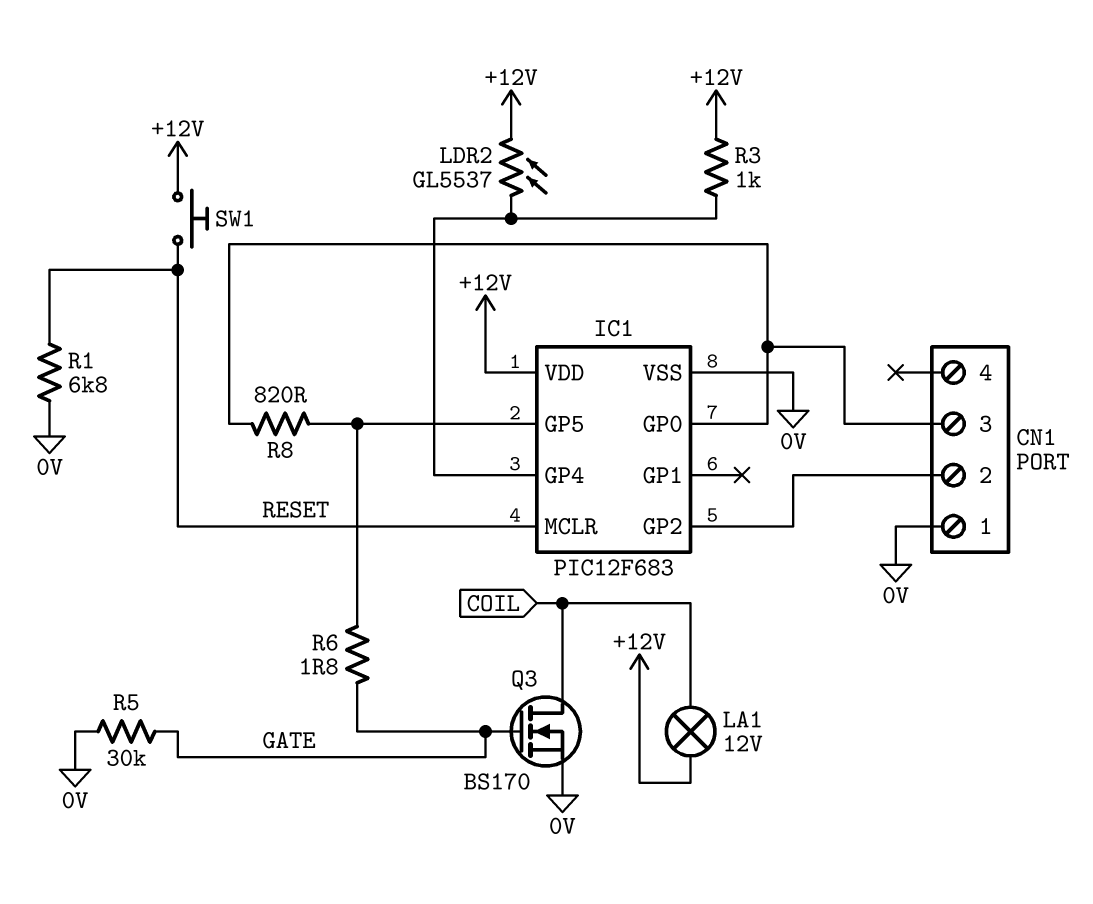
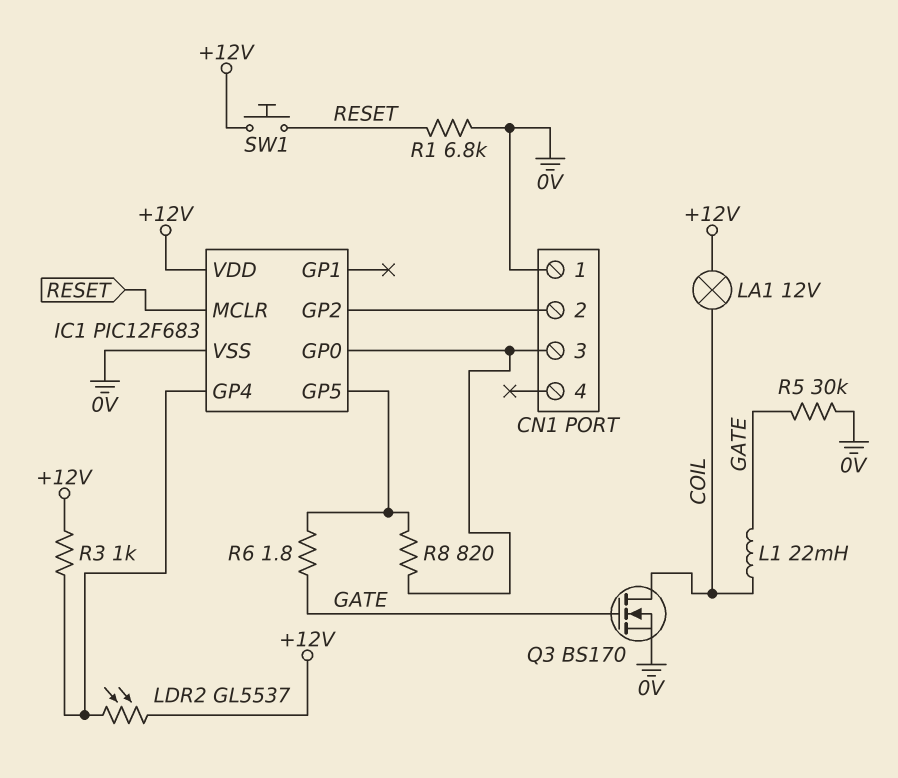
L1: none -> 22mH (COIL, GATE)

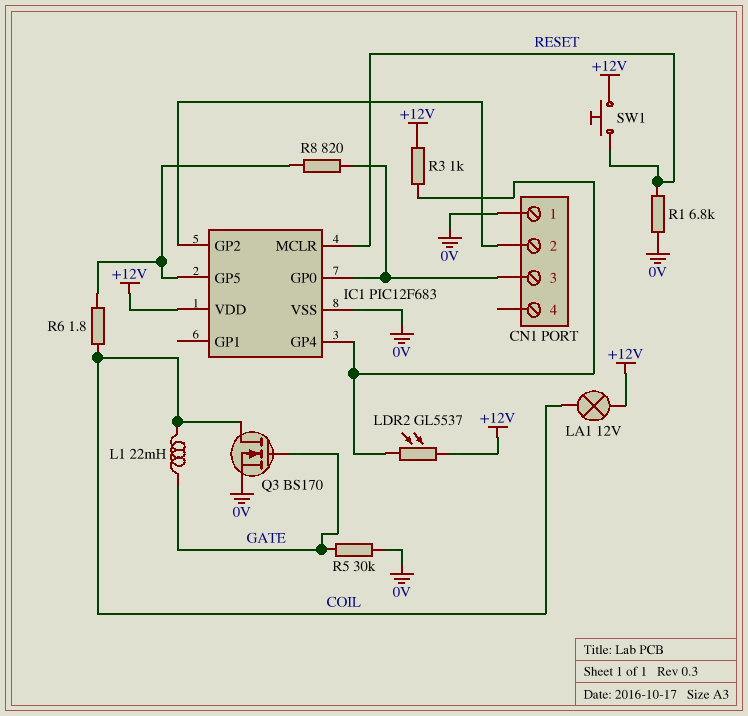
R6: 1.8 (GATE, IC1/GP5) -> 1.8 (COIL, IC1/GP5)

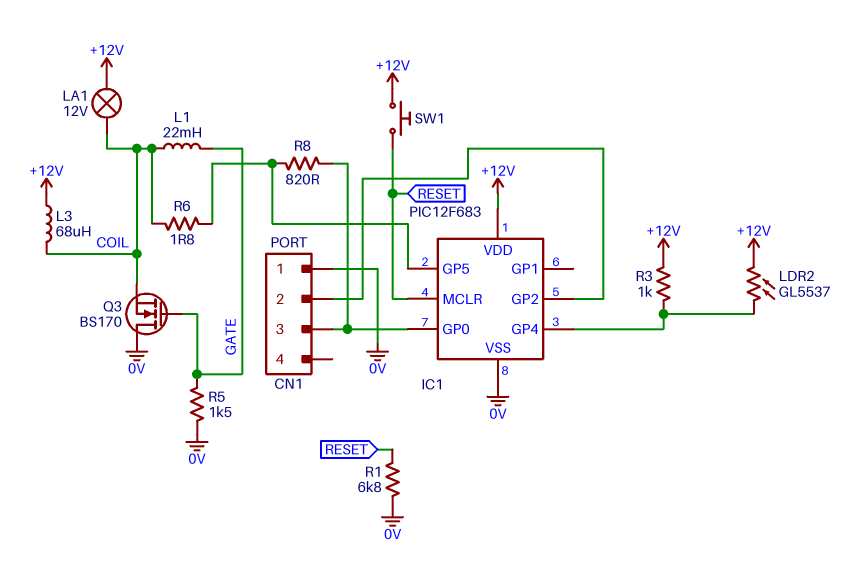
L3: none -> 68uH (+12V, COIL)
Q3: NMOS BS170 (G GATE, D COIL, S 0V) -> NMOS BS170 (G GATE, D 0V, S COIL)
R5: 30k (0V, GATE) -> 1.5k (0V, GATE)

